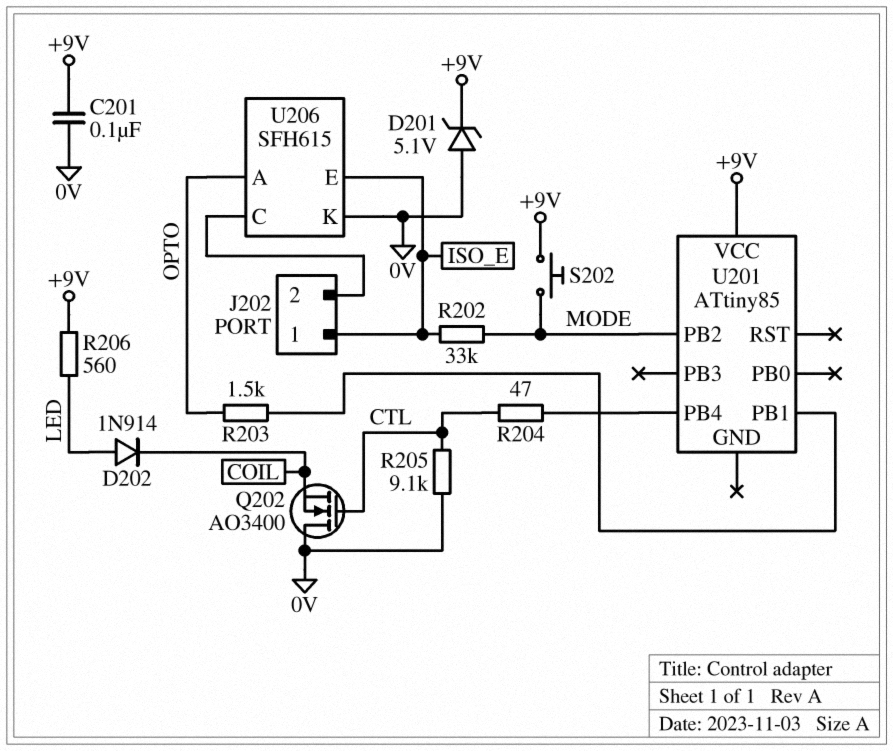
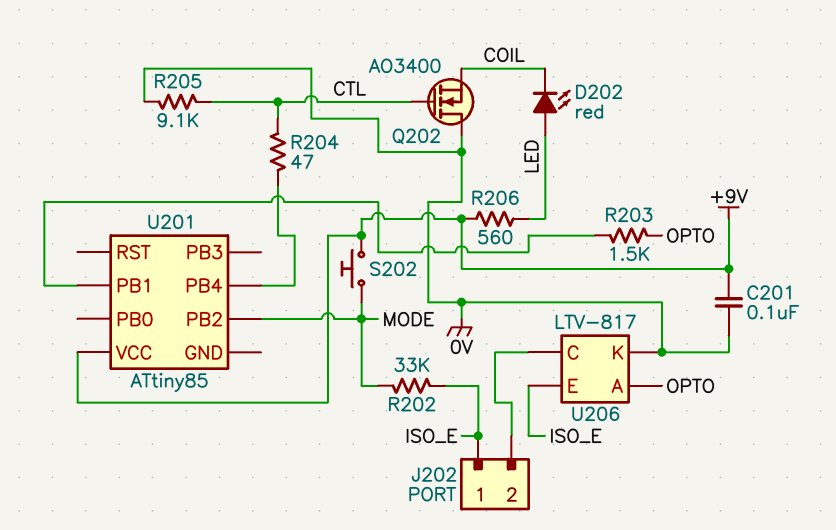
D201: zener 5.1V (A 0V, K +9V) -> none
D202: diode 1N914 (A LED, K COIL) -> LED red (A LED, K COIL)
U206: SFH615 -> LTV-817

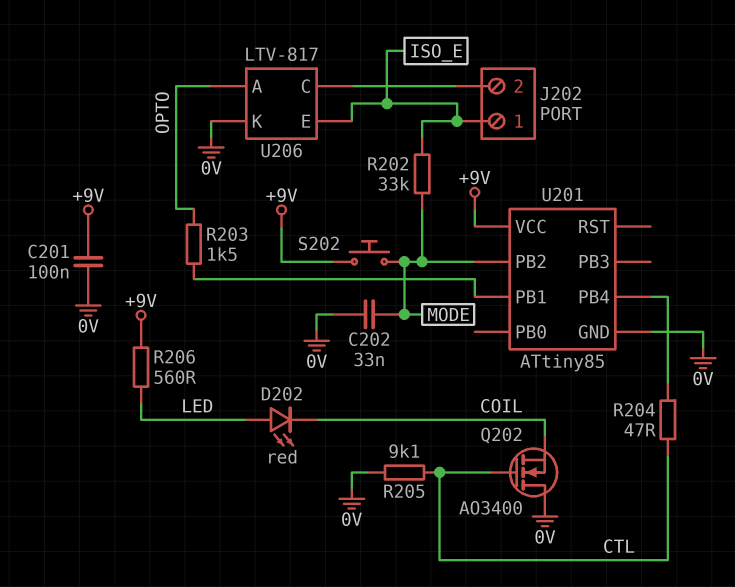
C202: none -> 33nF (0V, MODE)
U201 pin GND: none -> 0V

